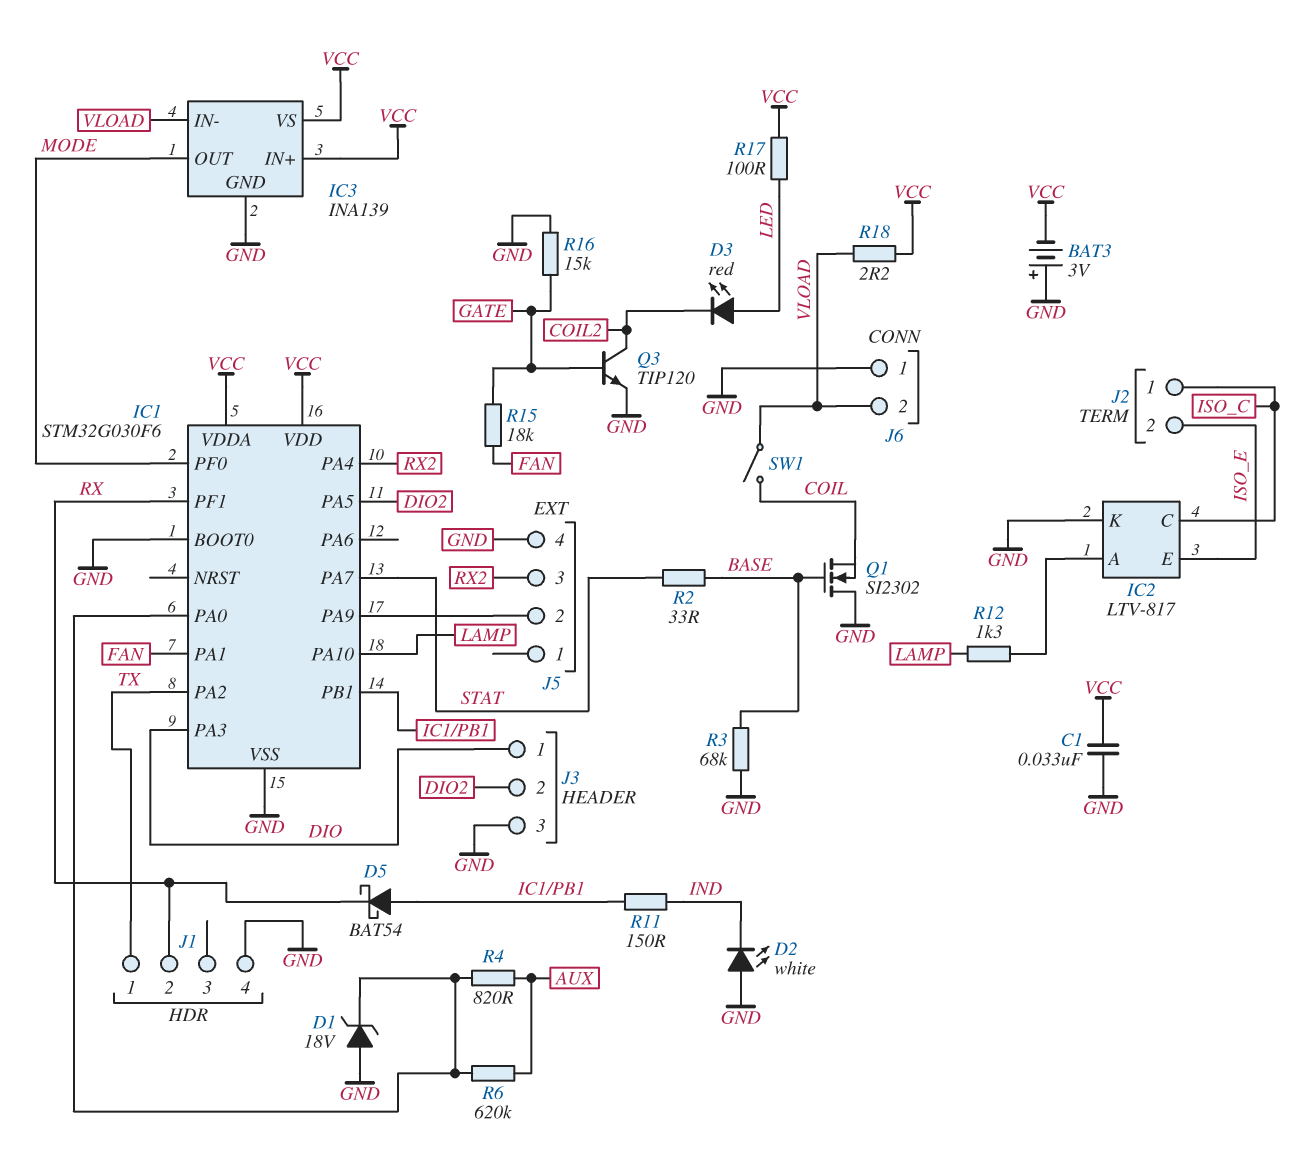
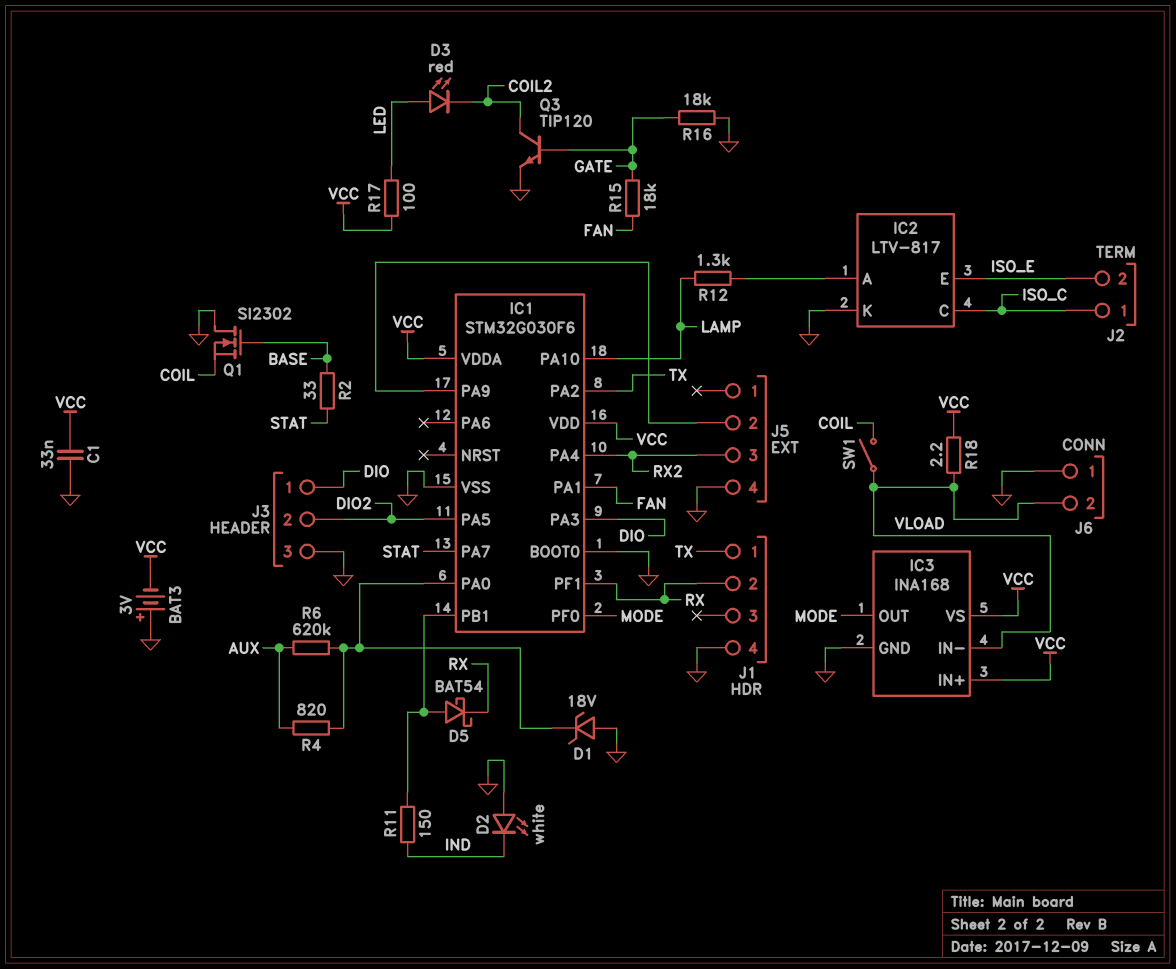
IC3: INA139 -> INA168
R3: 68k (BASE, GND) -> none
R16: 15k (GATE, GND) -> 18k (GATE, GND)

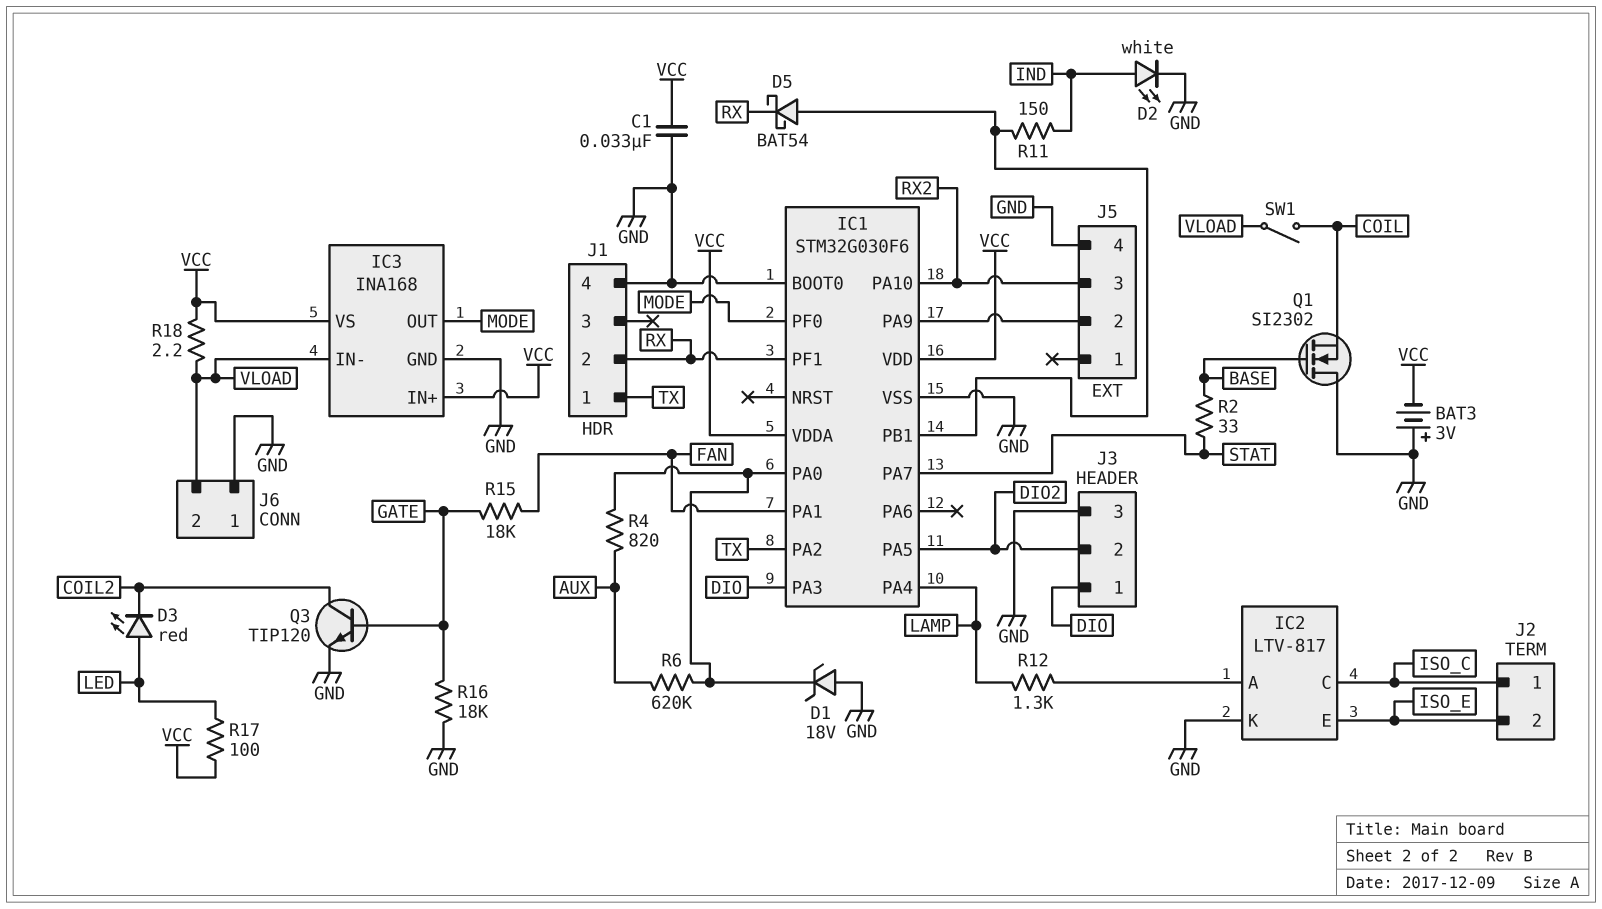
D2: LED white (A GND, K IND) -> LED white (A IND, K GND)
IC1 pin PA4: RX2 -> LAMP
IC1 pin PA10: LAMP -> RX2

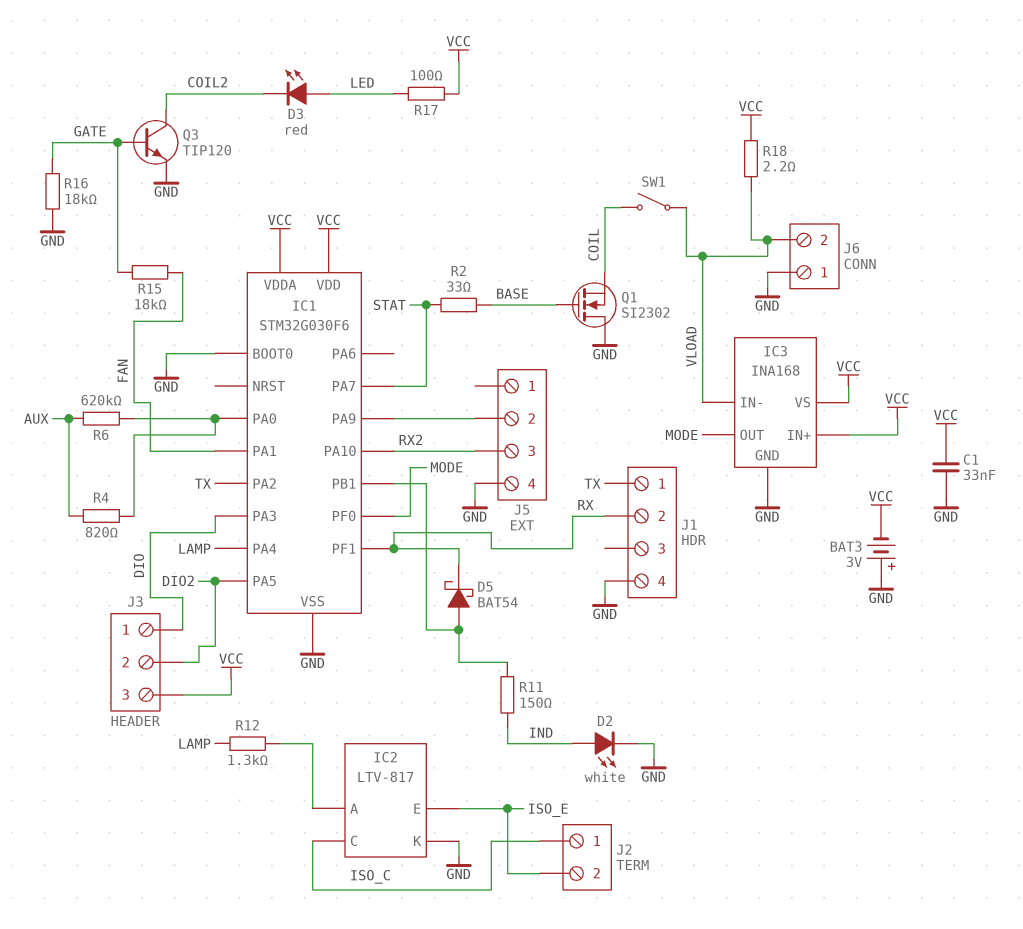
D1: zener 18V (A GND, K IC1/PA0) -> none
J3 pin 3: GND -> VCC

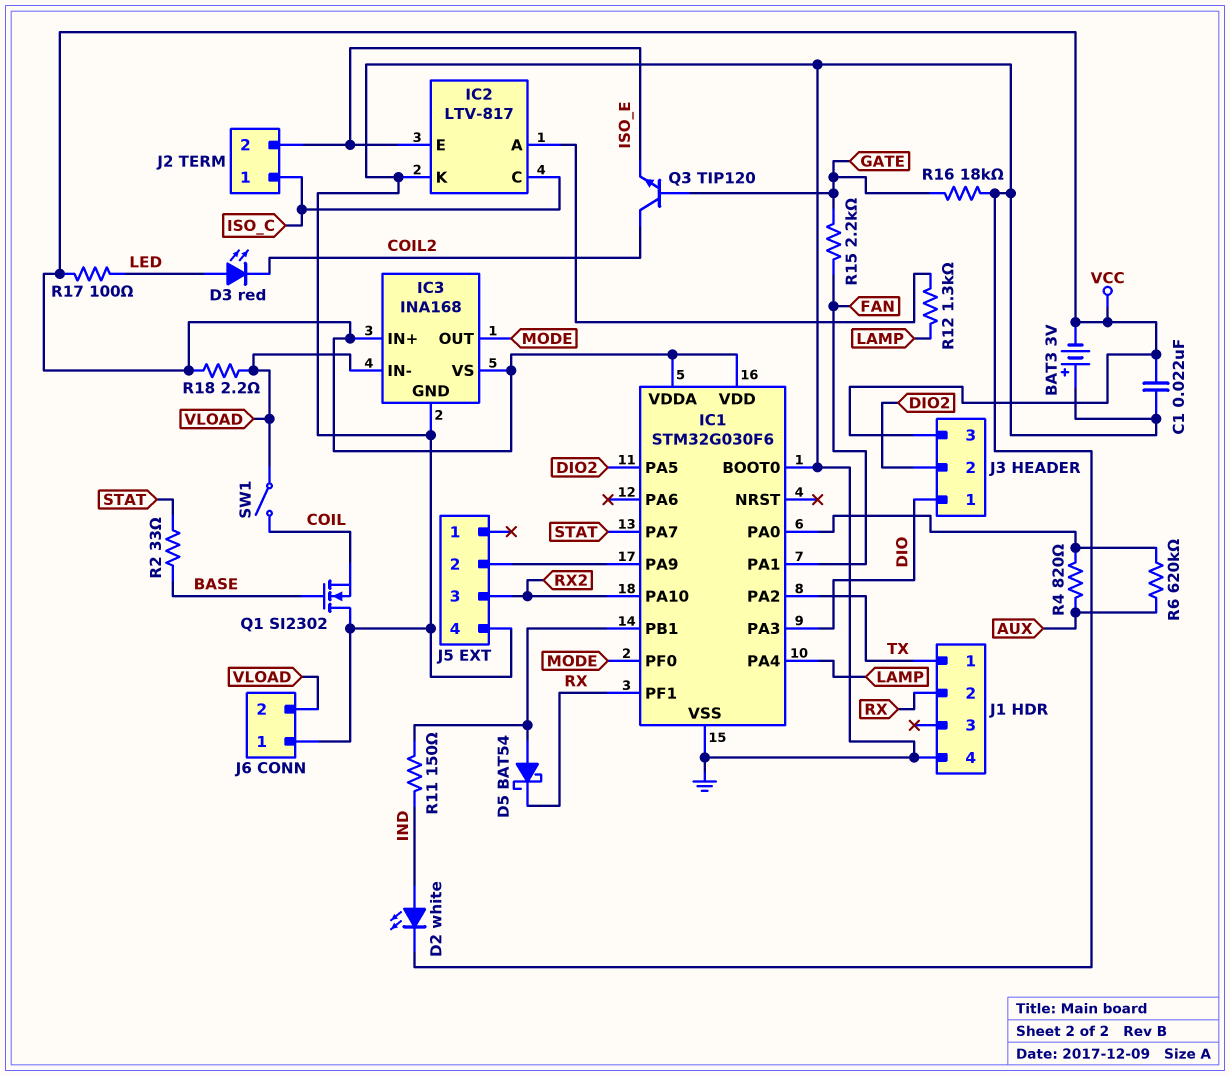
C1: 33nF (GND, VCC) -> 22nF (GND, VCC)
Q3: NPN TIP120 (B GATE, C COIL2, E GND) -> NPN TIP120 (B GATE, C COIL2, E ISO_E)
R15: 18k (FAN, GATE) -> 2.2k (FAN, GATE)

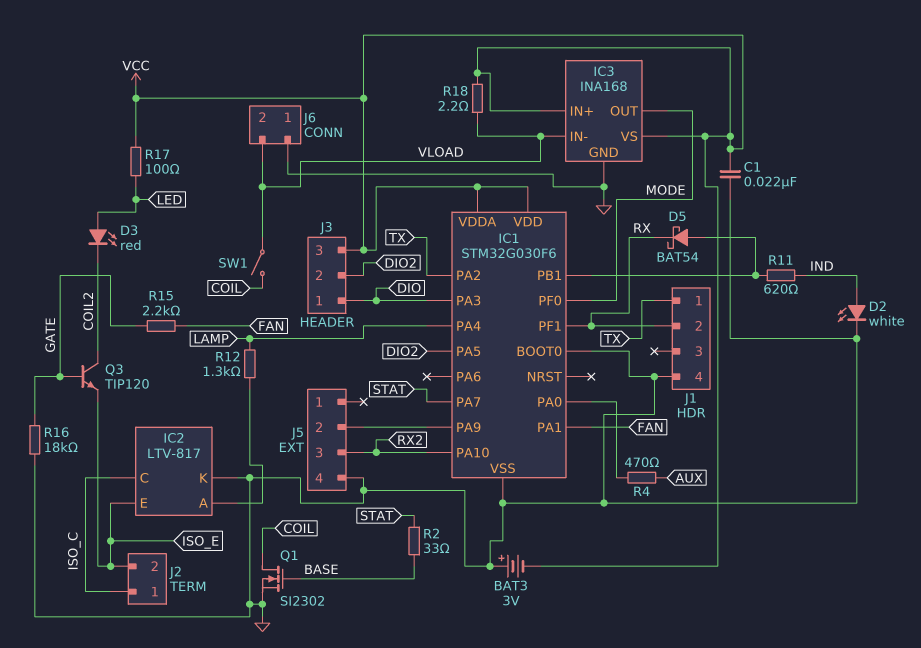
Q1: NMOS SI2302 (G BASE, D GND, S COIL) -> NMOS SI2302 (G BASE, D COIL, S GND)
R4: 820 (AUX, IC1/PA0) -> 470 (AUX, IC1/PA0)
R6: 620k (AUX, IC1/PA0) -> none
R11: 150 (IC1/PB1, IND) -> 620 (IC1/PB1, IND)

